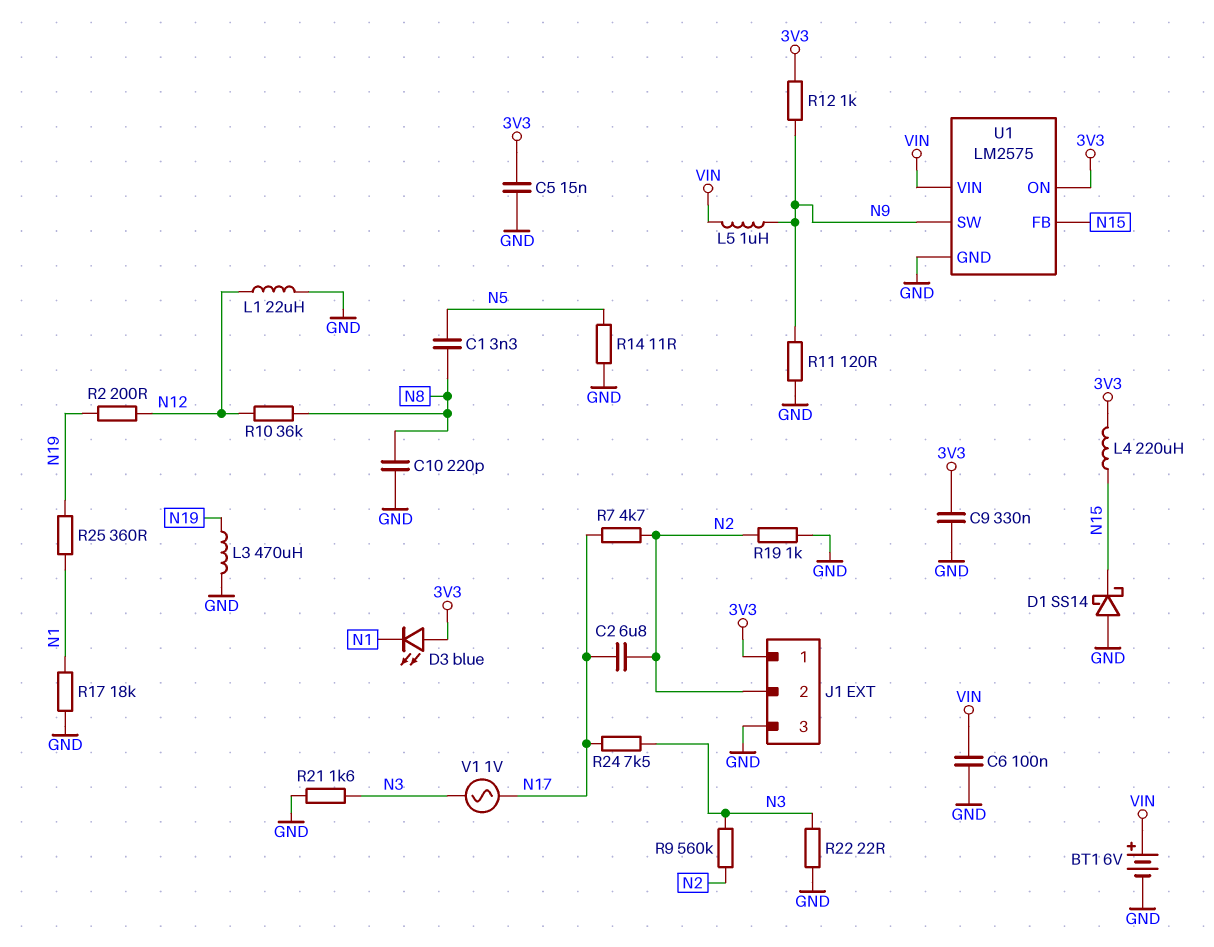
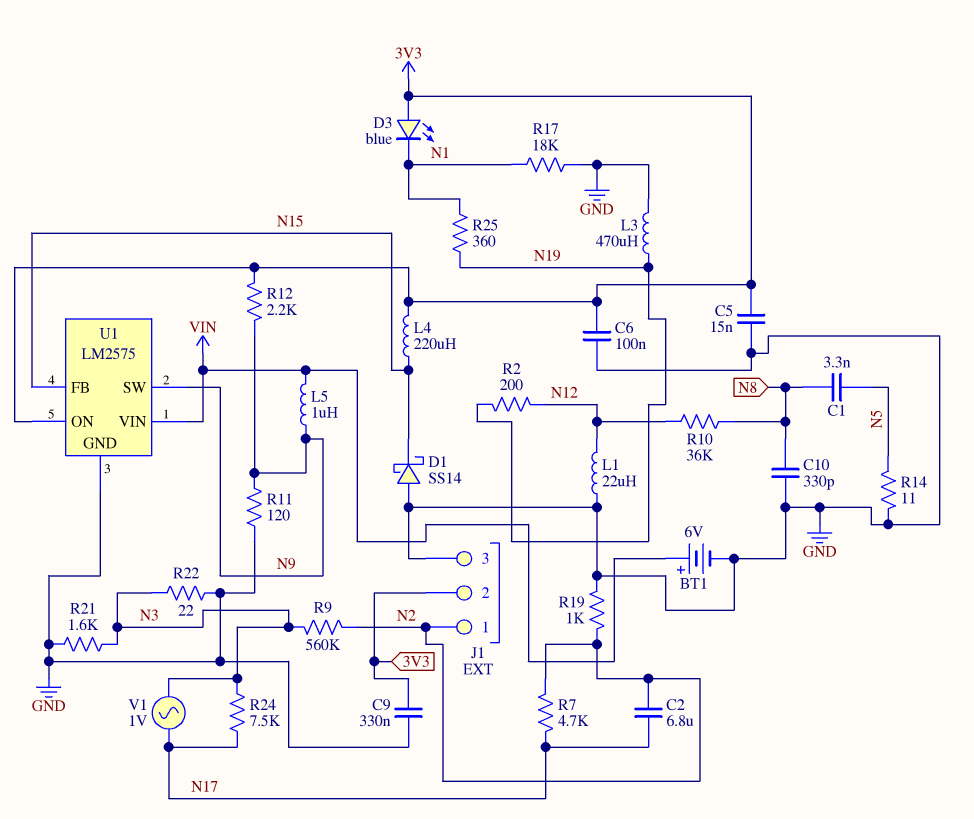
C6: 100nF (GND, VIN) -> 100nF (3V3, GND)
C10: 220pF (GND, N8) -> 330pF (GND, N8)
J1 pin 1: 3V3 -> N2
J1 pin 2: N2 -> 3V3
R12: 1k (3V3, N9) -> 2.2k (3V3, N9)

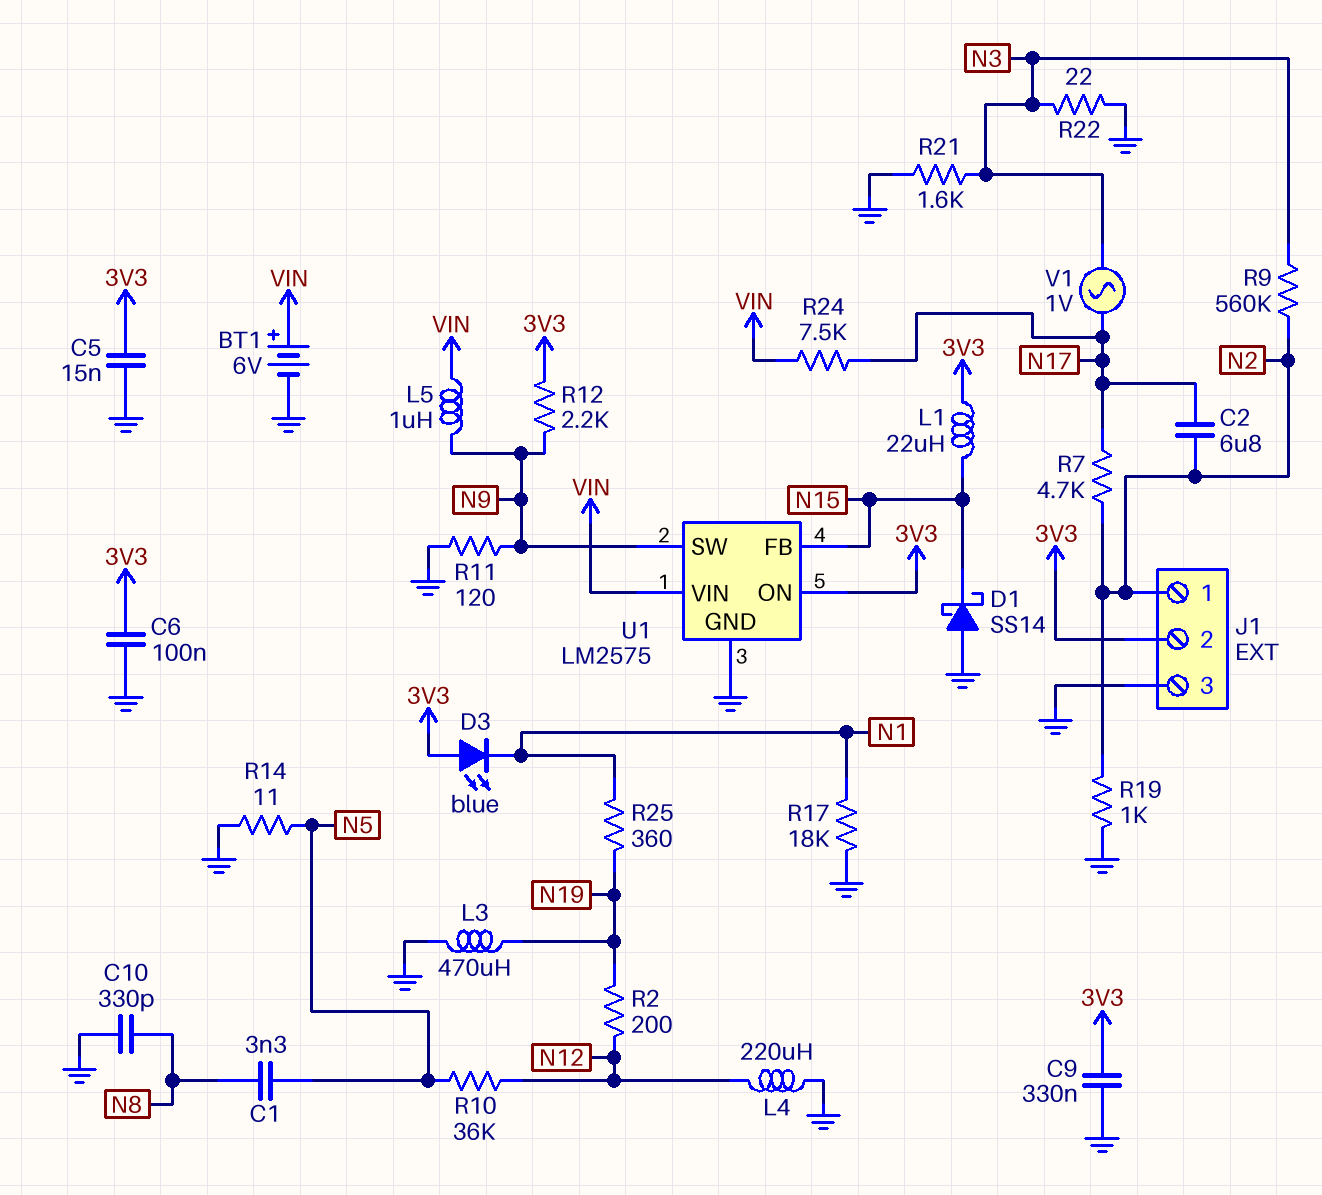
L1: 22uH (GND, N12) -> 22uH (3V3, N15)
L4: 220uH (3V3, N15) -> 220uH (GND, N12)
R10: 36k (N8, N12) -> 36k (N5, N12)
R24: 7.5k (N3, N17) -> 7.5k (N17, VIN)

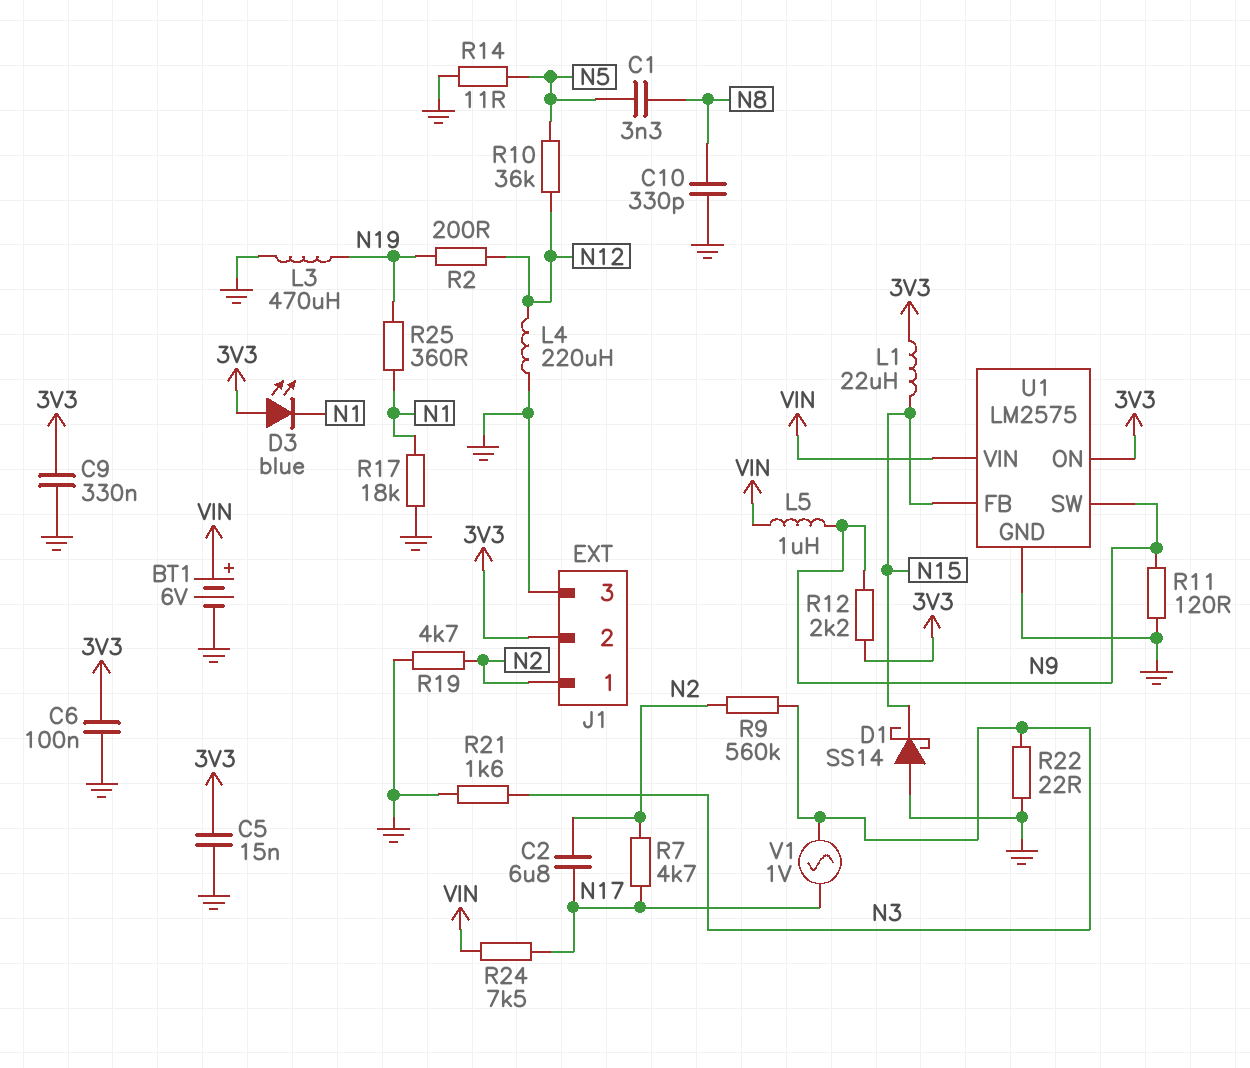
R19: 1k (GND, N2) -> 4.7k (GND, N2)

